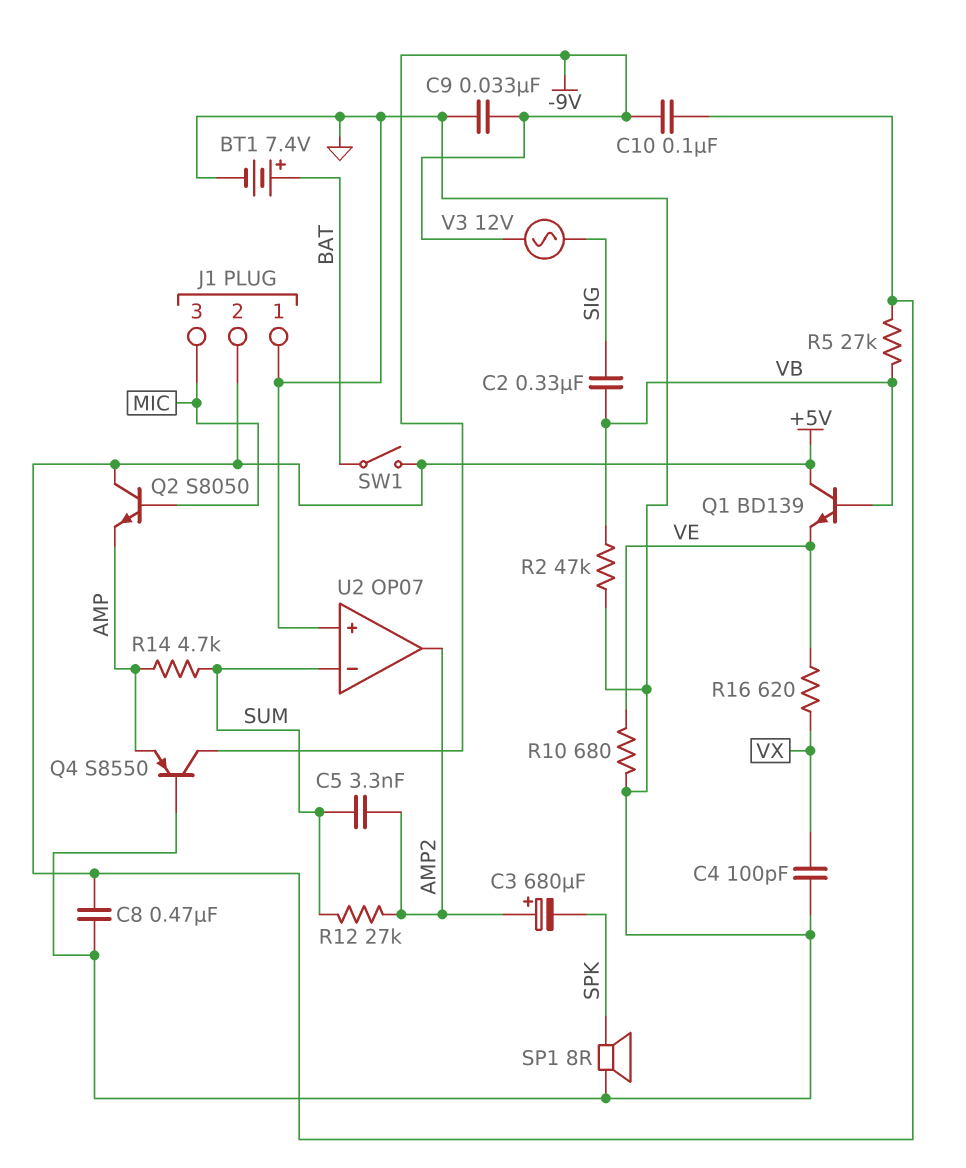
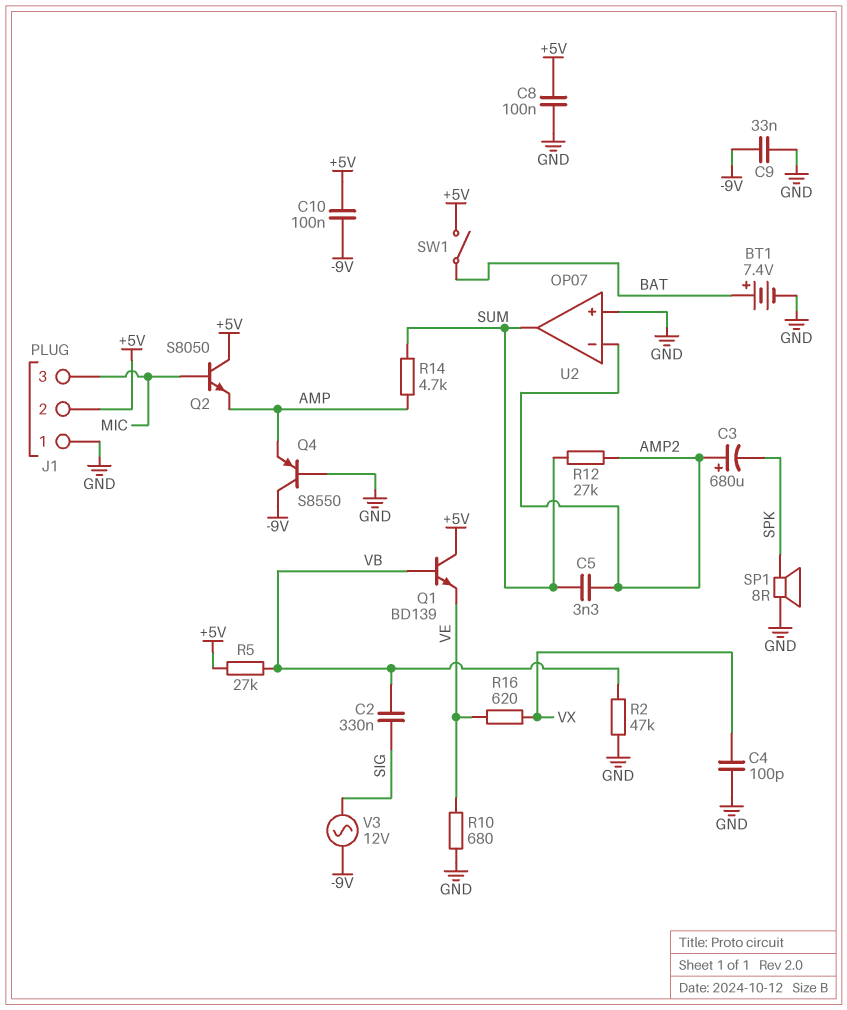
C8: 470nF (+5V, GND) -> 100nF (+5V, GND)
U2 pin in-: SUM -> AMP2
U2 pin out: AMP2 -> SUM

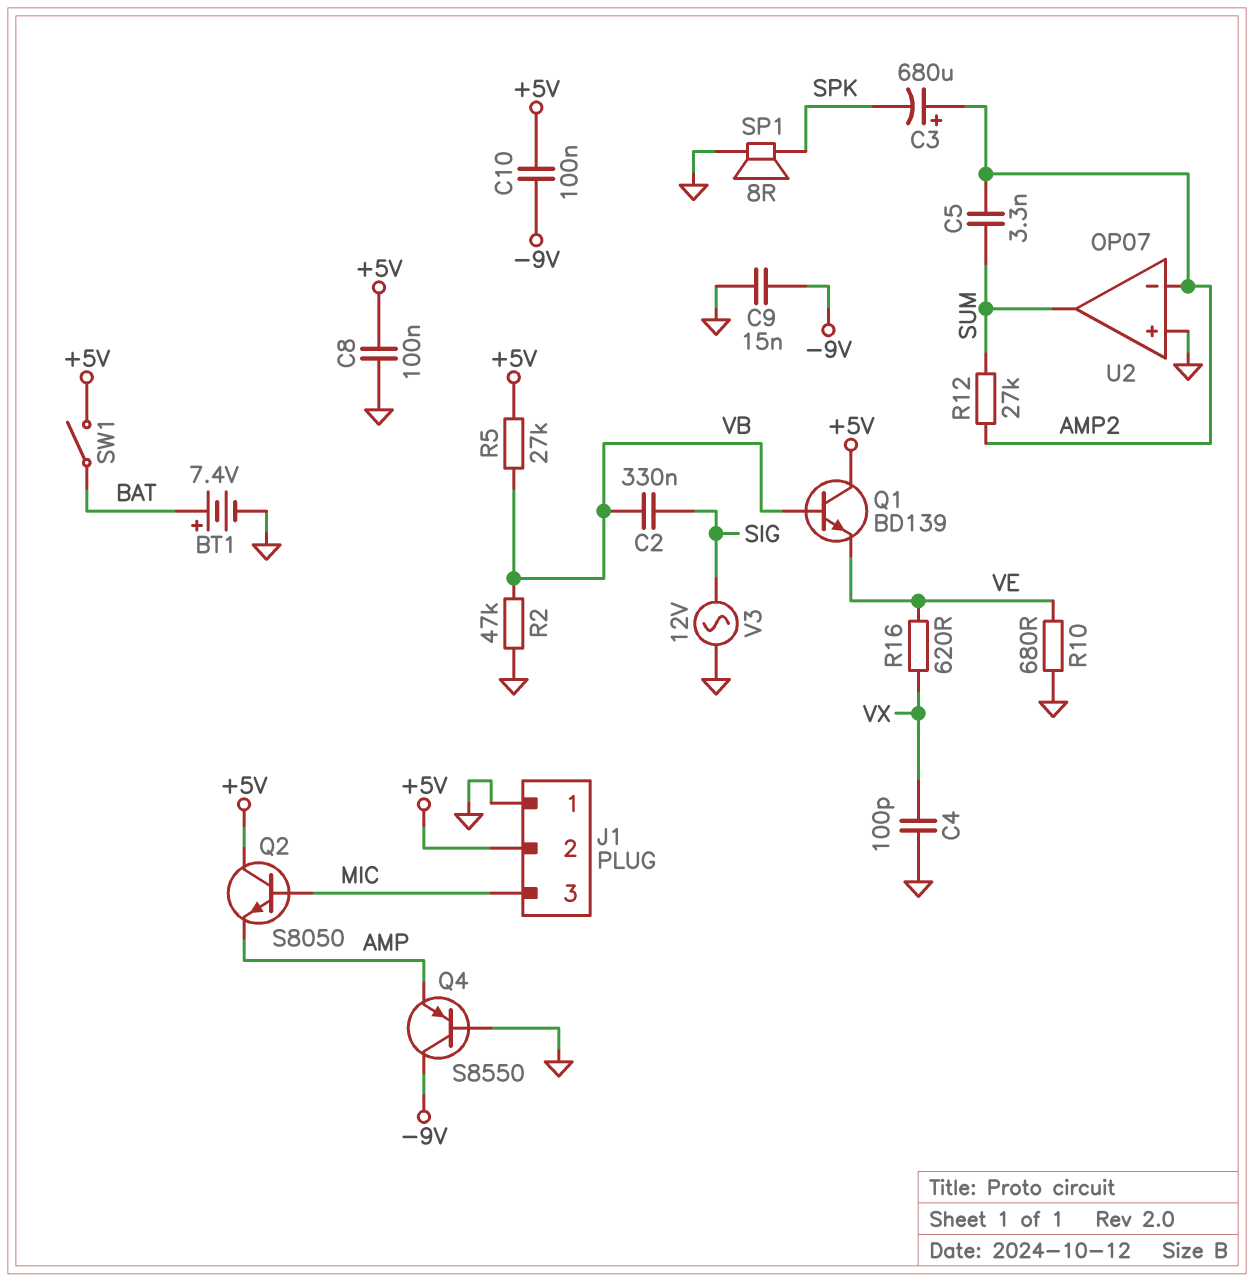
C9: 33nF (-9V, GND) -> 15nF (-9V, GND)
R14: 4.7k (AMP, SUM) -> none
V3: AC 12V (-9V, SIG) -> AC 12V (GND, SIG)

